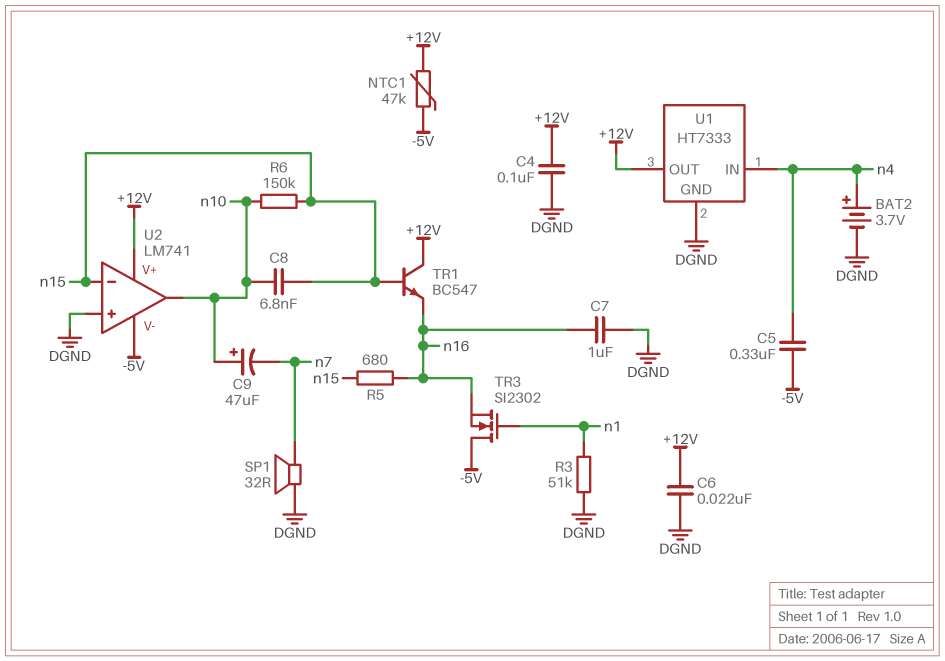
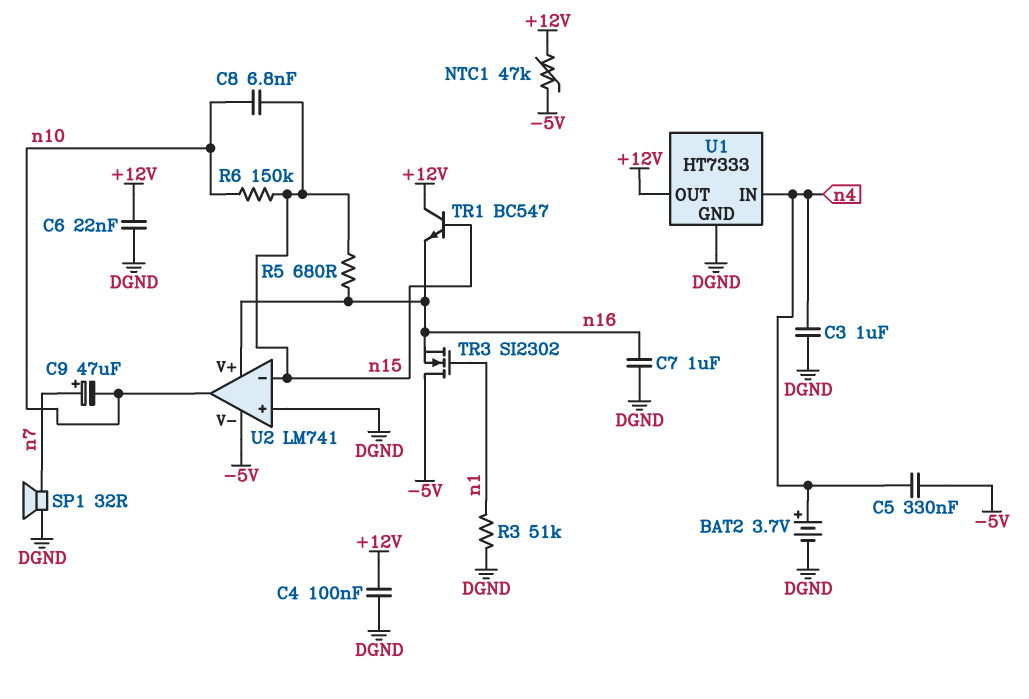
C3: none -> 1uF (DGND, n4)
C9: 47uF (plus n10, minus n7) -> 47uF (plus n7, minus n10)
U2 pin V+: +12V -> n16

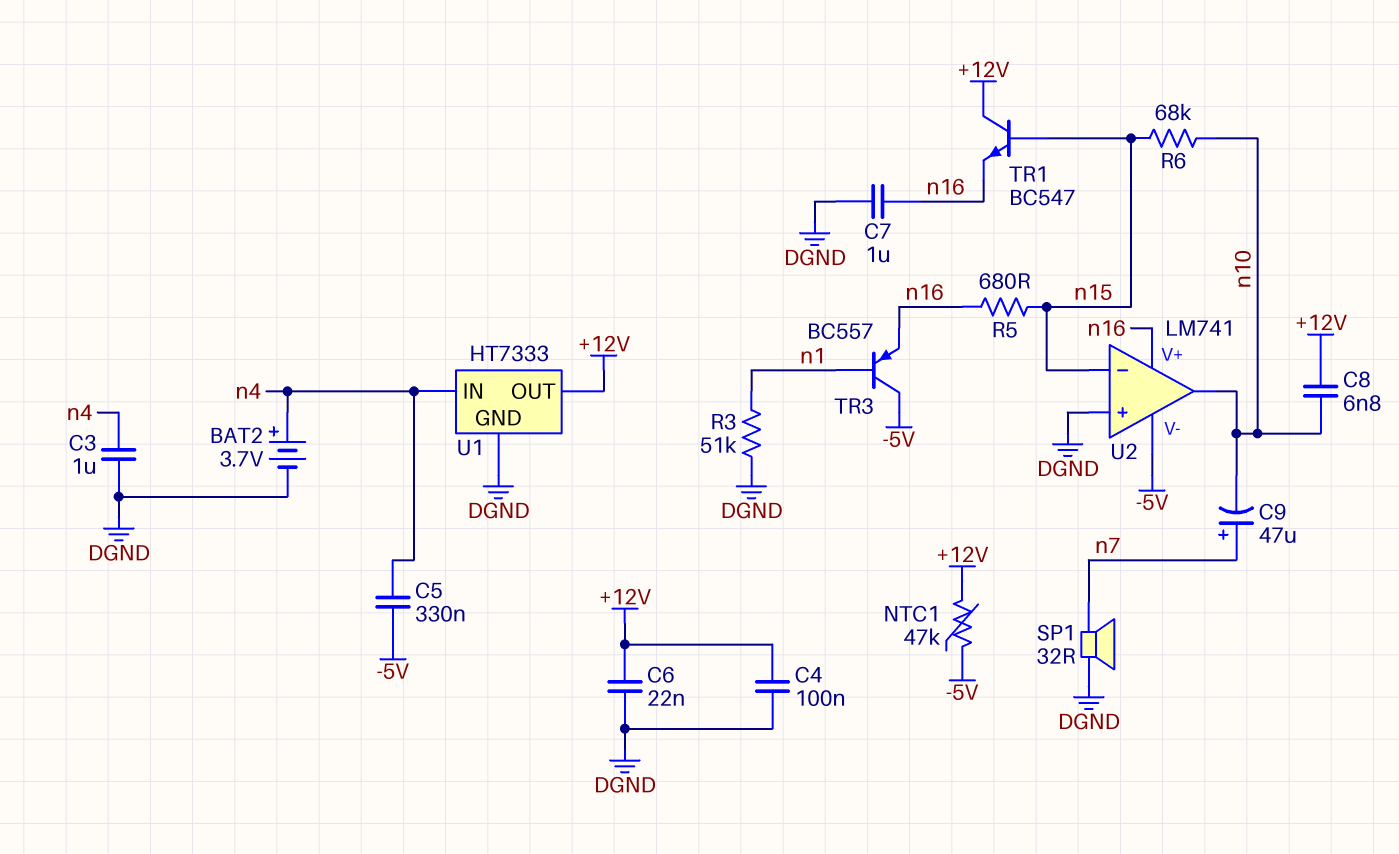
C8: 6.8nF (n10, n15) -> 6.8nF (+12V, n10)
R6: 150k (n10, n15) -> 68k (n10, n15)
TR3: NMOS SI2302 (G n1, D -5V, S n16) -> PNP BC557 (B n1, C -5V, E n16)

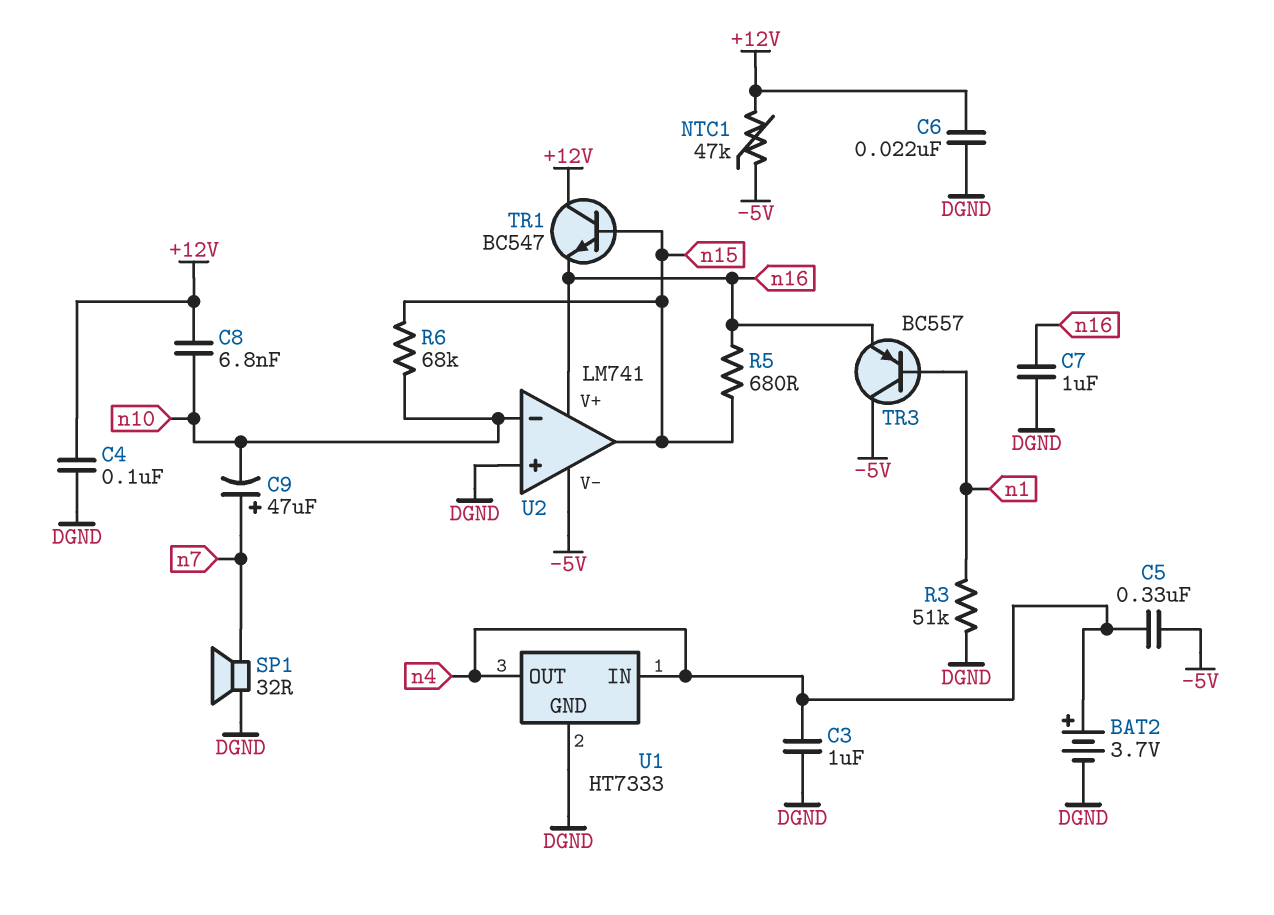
U1 pin OUT: +12V -> n4
U2 pin in-: n15 -> n10
U2 pin out: n10 -> n15

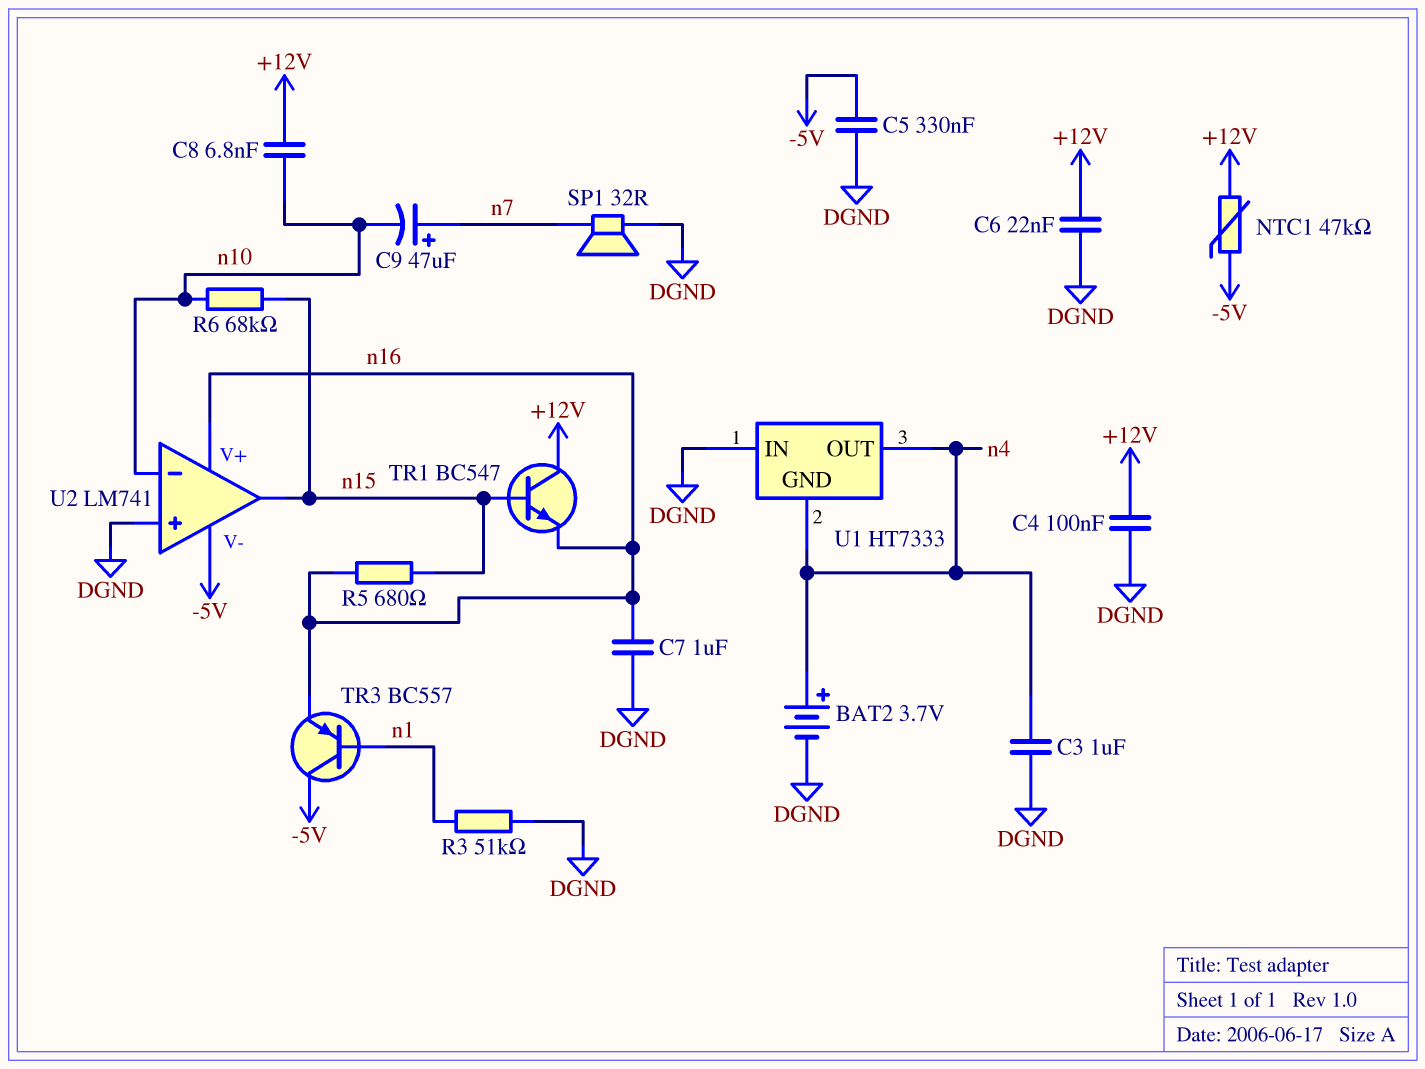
C5: 330nF (-5V, n4) -> 330nF (-5V, DGND)
U1 pin GND: DGND -> n4
U1 pin IN: n4 -> DGND

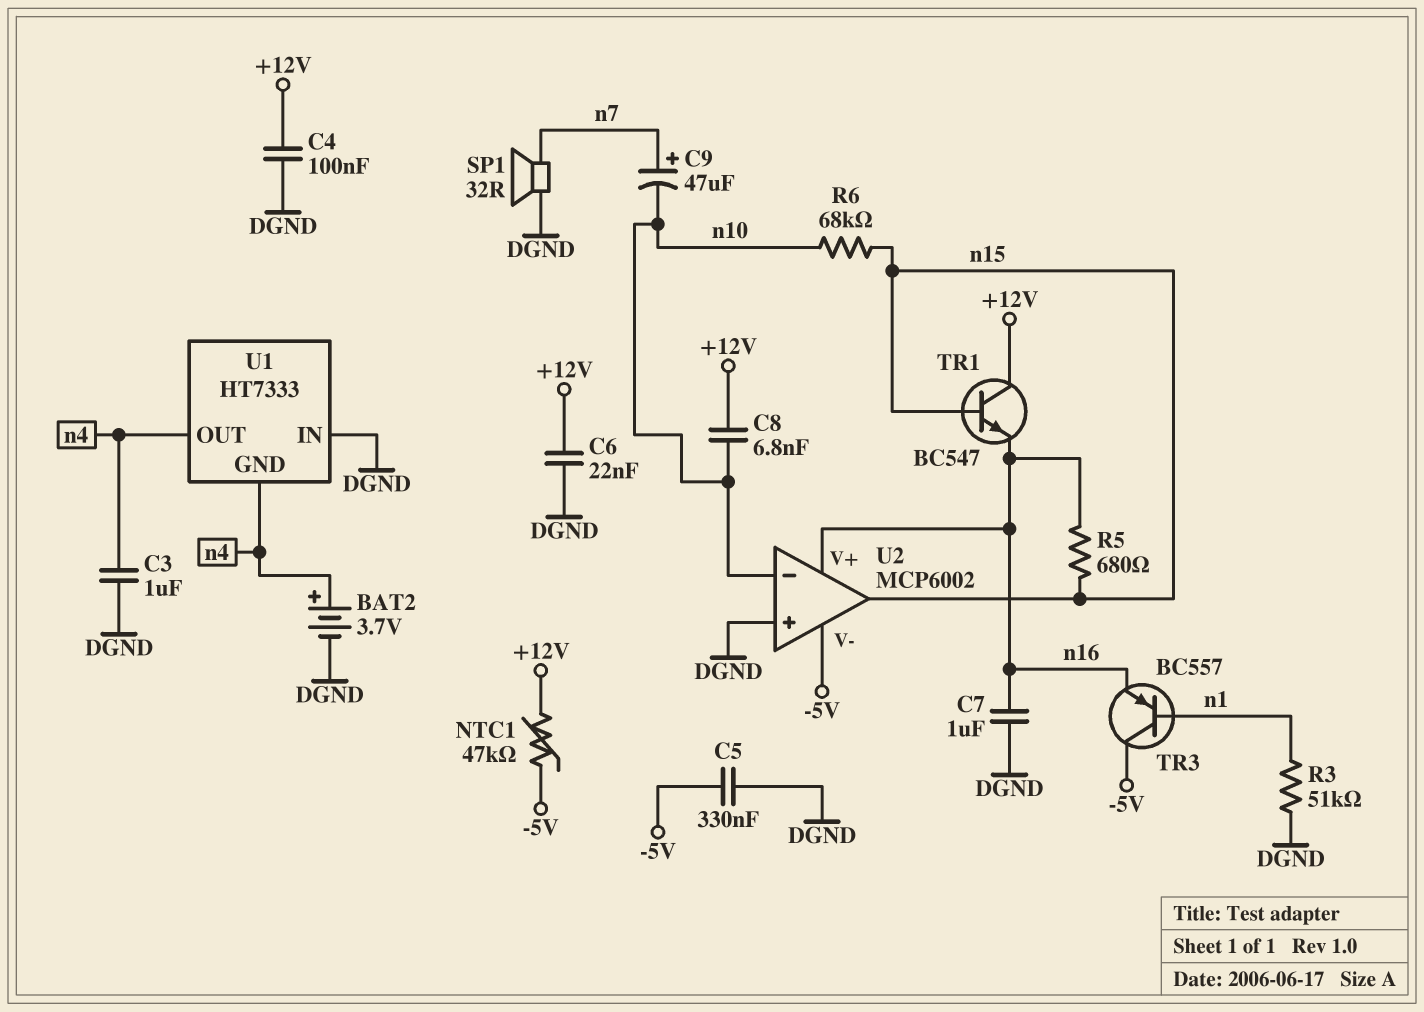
U2: LM741 -> MCP6002

